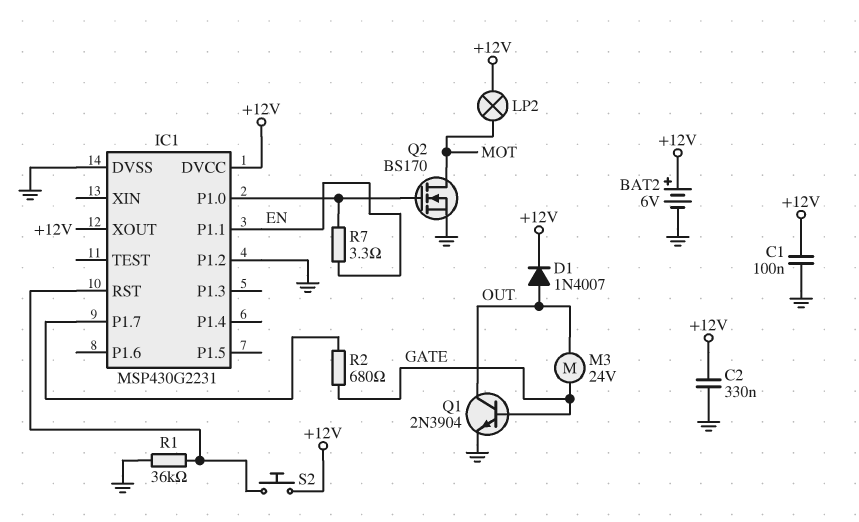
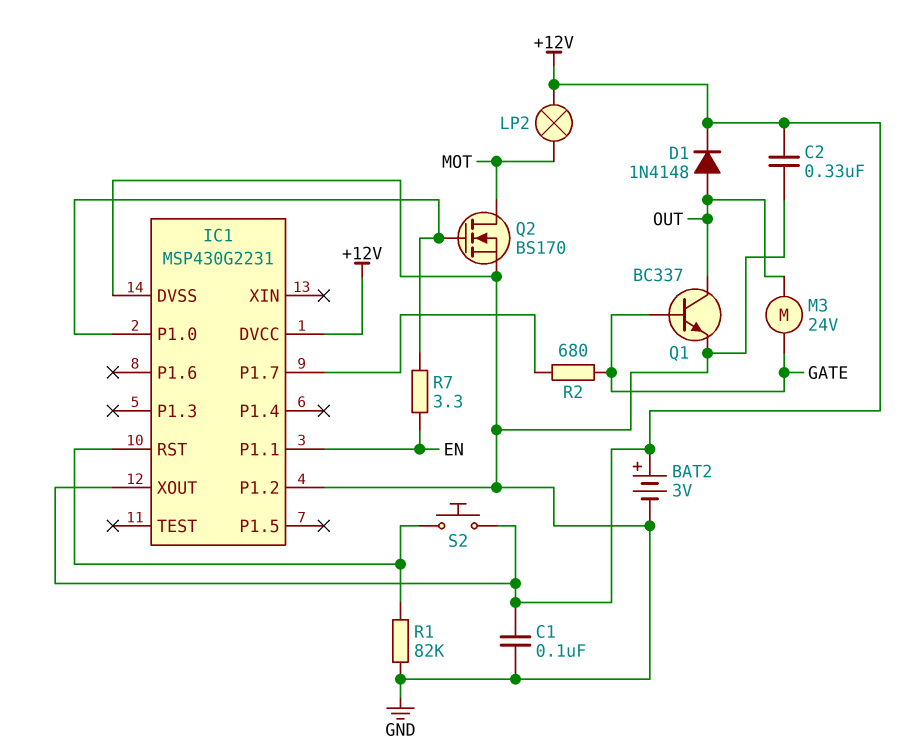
BAT2: 6V (plus +12V, minus GND) -> 3V (plus +12V, minus GND)
D1: diode 1N4007 (A OUT, K +12V) -> diode 1N4148 (A OUT, K +12V)
Q1: NPN 2N3904 (B GATE, C OUT, E GND) -> NPN BC337 (B GATE, C OUT, E GND)
R1: 36k (GND, IC1/RST) -> 82k (GND, IC1/RST)

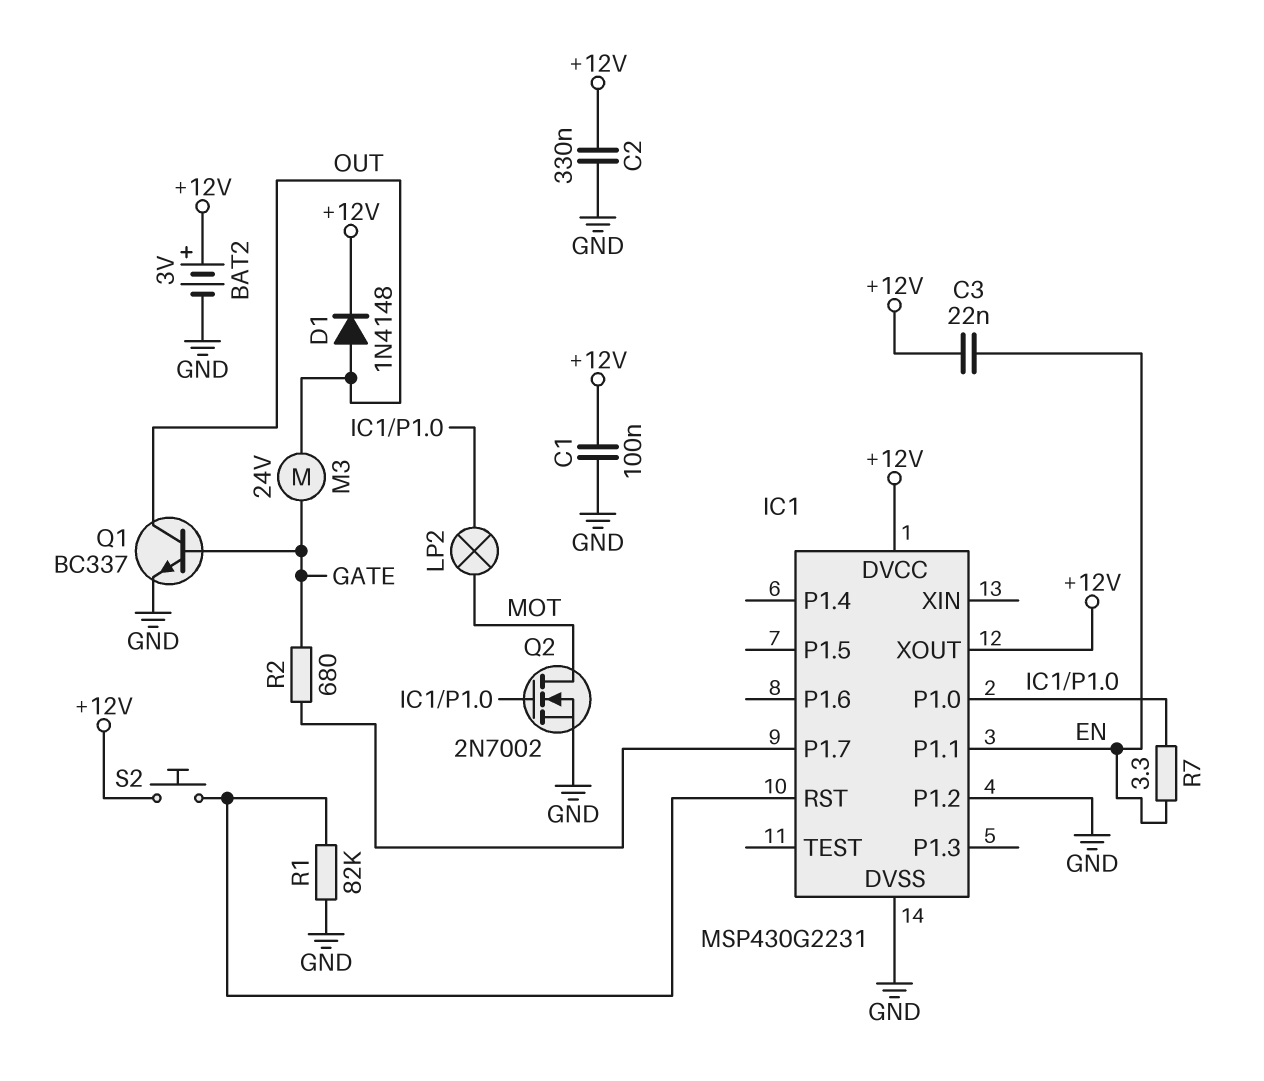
C3: none -> 22nF (+12V, EN)
LP2: lamp (+12V, MOT) -> lamp (IC1/P1.0, MOT)
Q2: NMOS BS170 (G IC1/P1.0, D MOT, S GND) -> NMOS 2N7002 (G IC1/P1.0, D MOT, S GND)

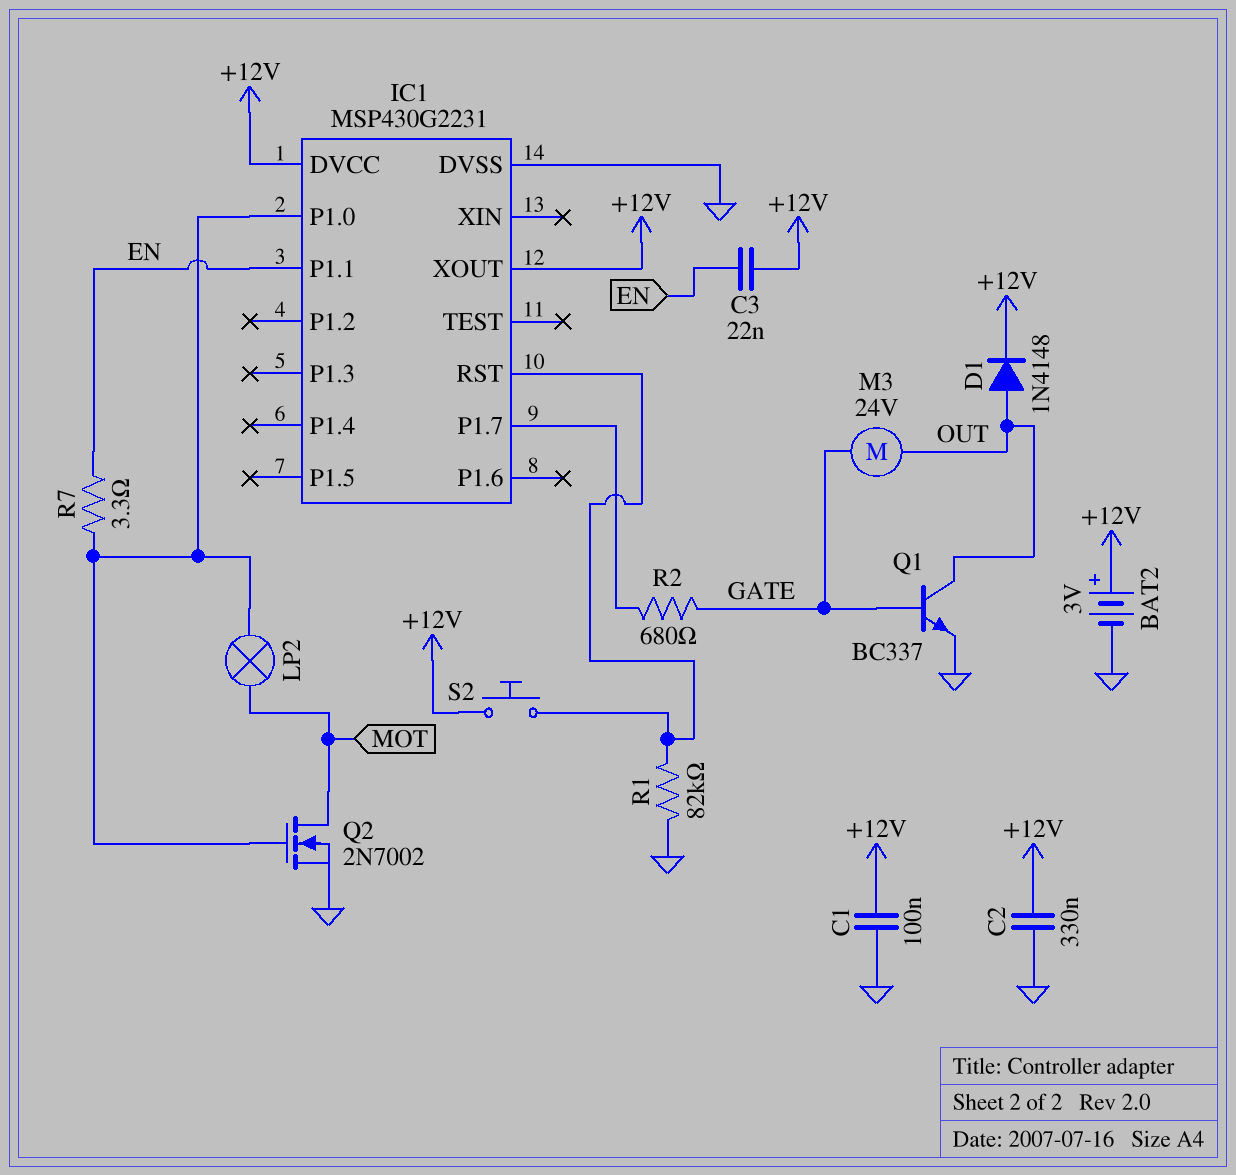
IC1 pin P1.2: GND -> none

